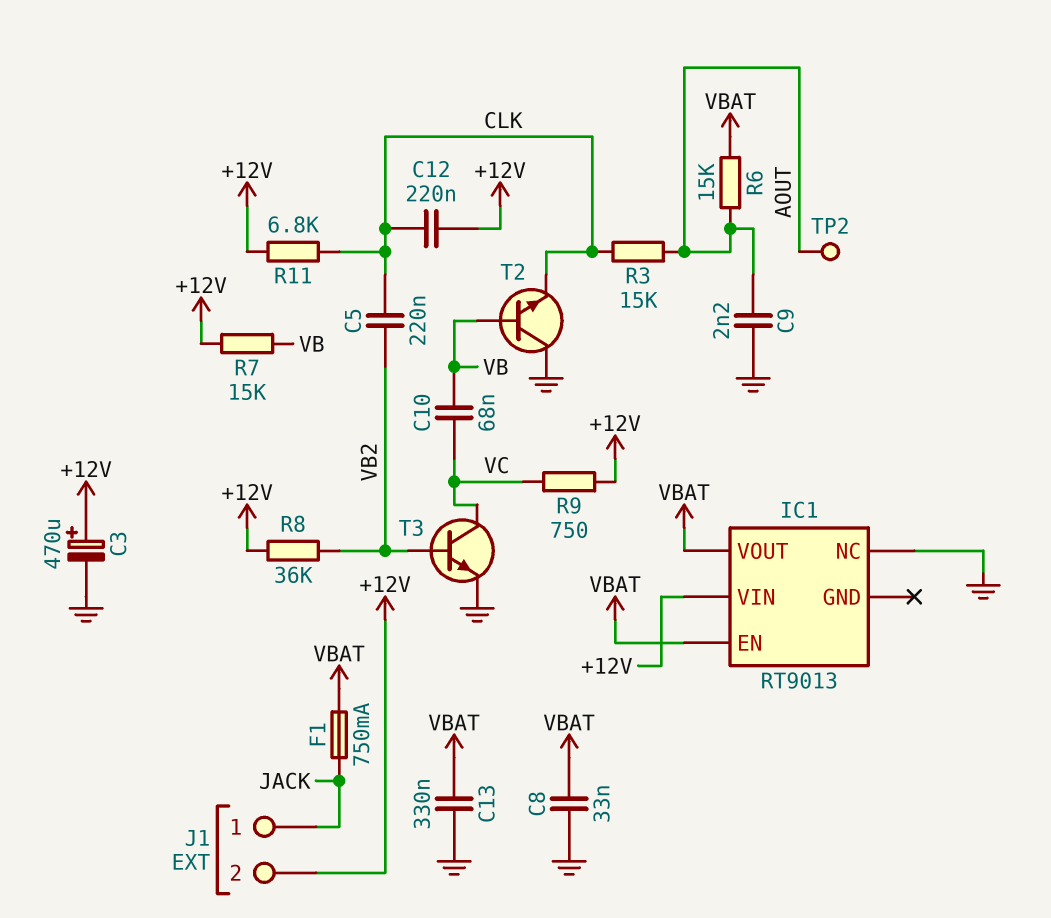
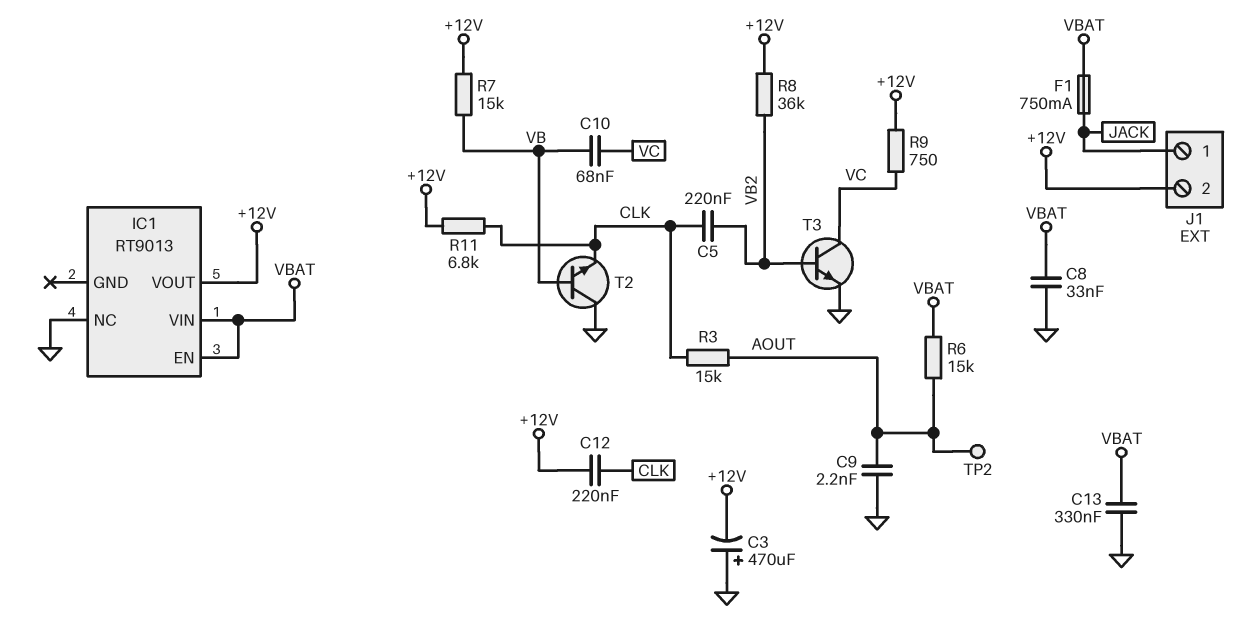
C3: 470uF (plus +12V, minus GND) -> 470uF (plus GND, minus +12V)
IC1 pin VIN: +12V -> VBAT
IC1 pin VOUT: VBAT -> +12V

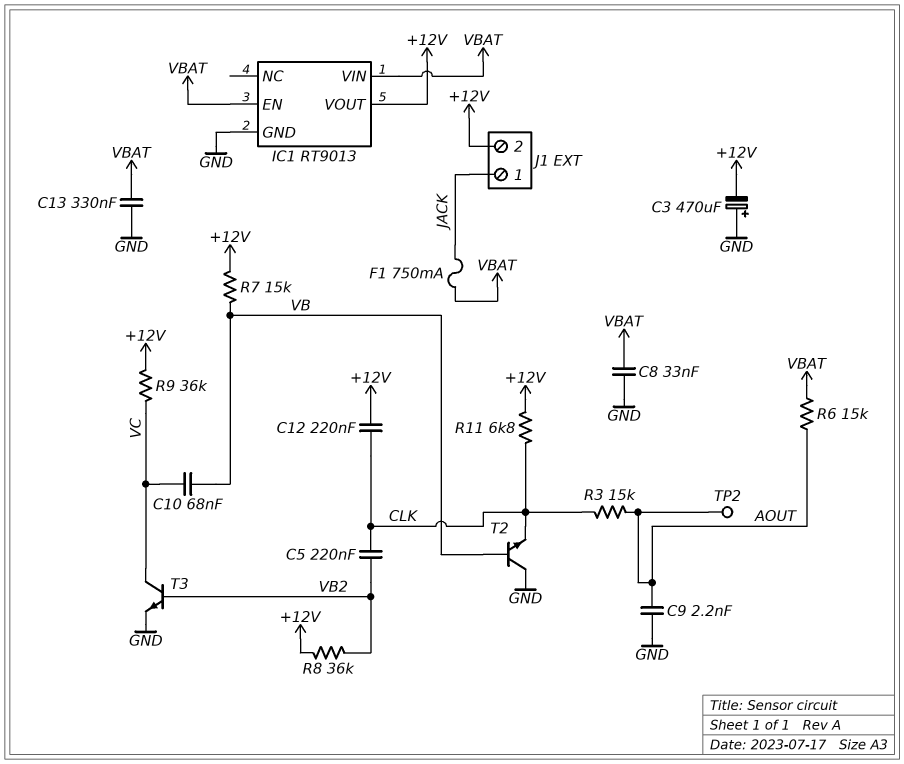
IC1 pin GND: none -> GND
IC1 pin NC: GND -> none
R9: 750 (+12V, VC) -> 36k (+12V, VC)

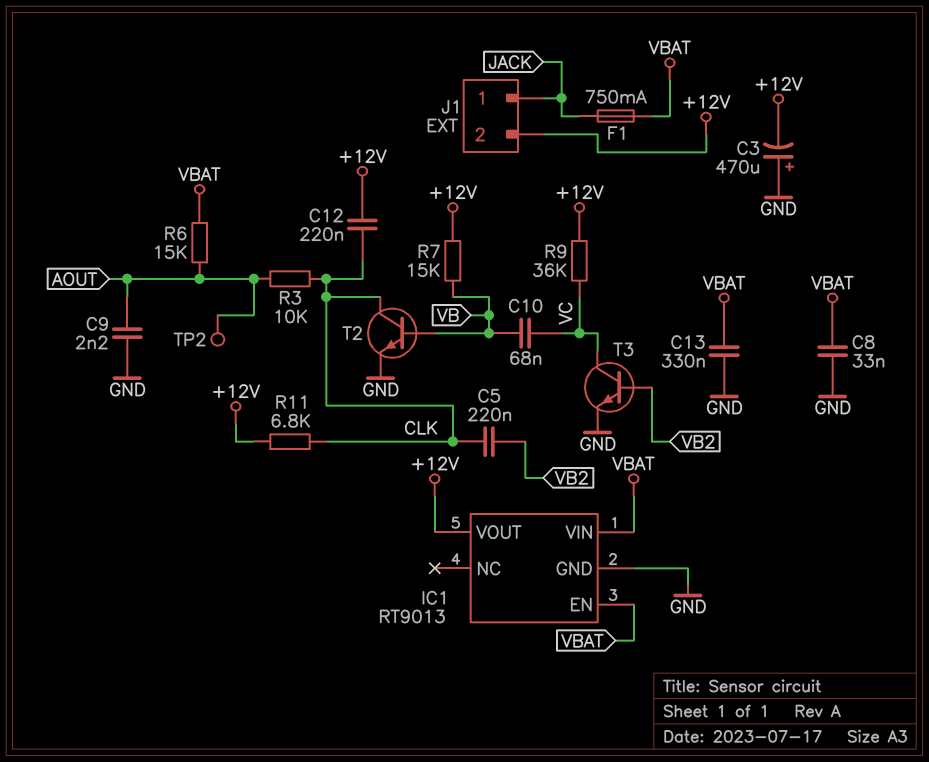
R3: 15k (AOUT, CLK) -> 10k (AOUT, CLK)
R8: 36k (+12V, VB2) -> none
T2: NPN (B VB, C GND, E CLK) -> NPN (B VB, C CLK, E GND)

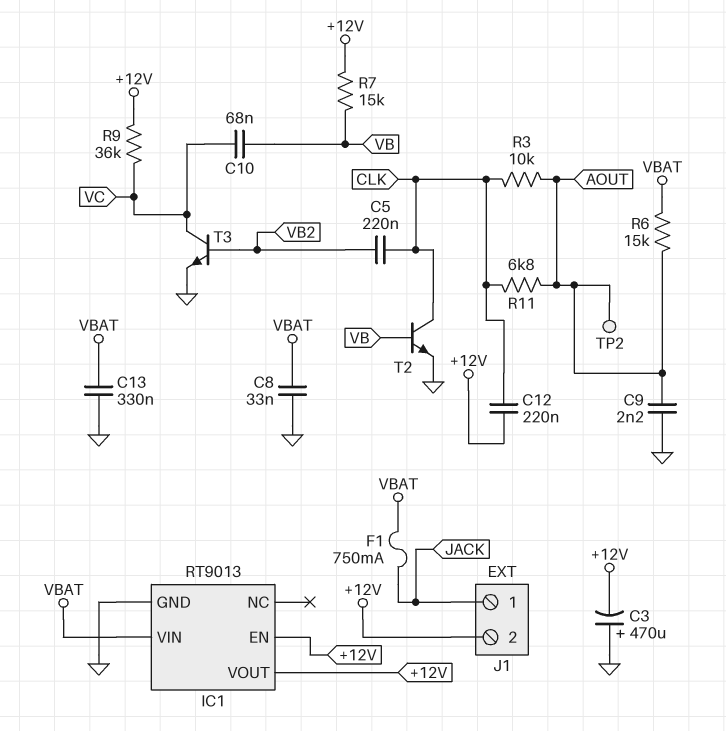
IC1 pin EN: VBAT -> +12V
R11: 6.8k (+12V, CLK) -> 6.8k (AOUT, CLK)

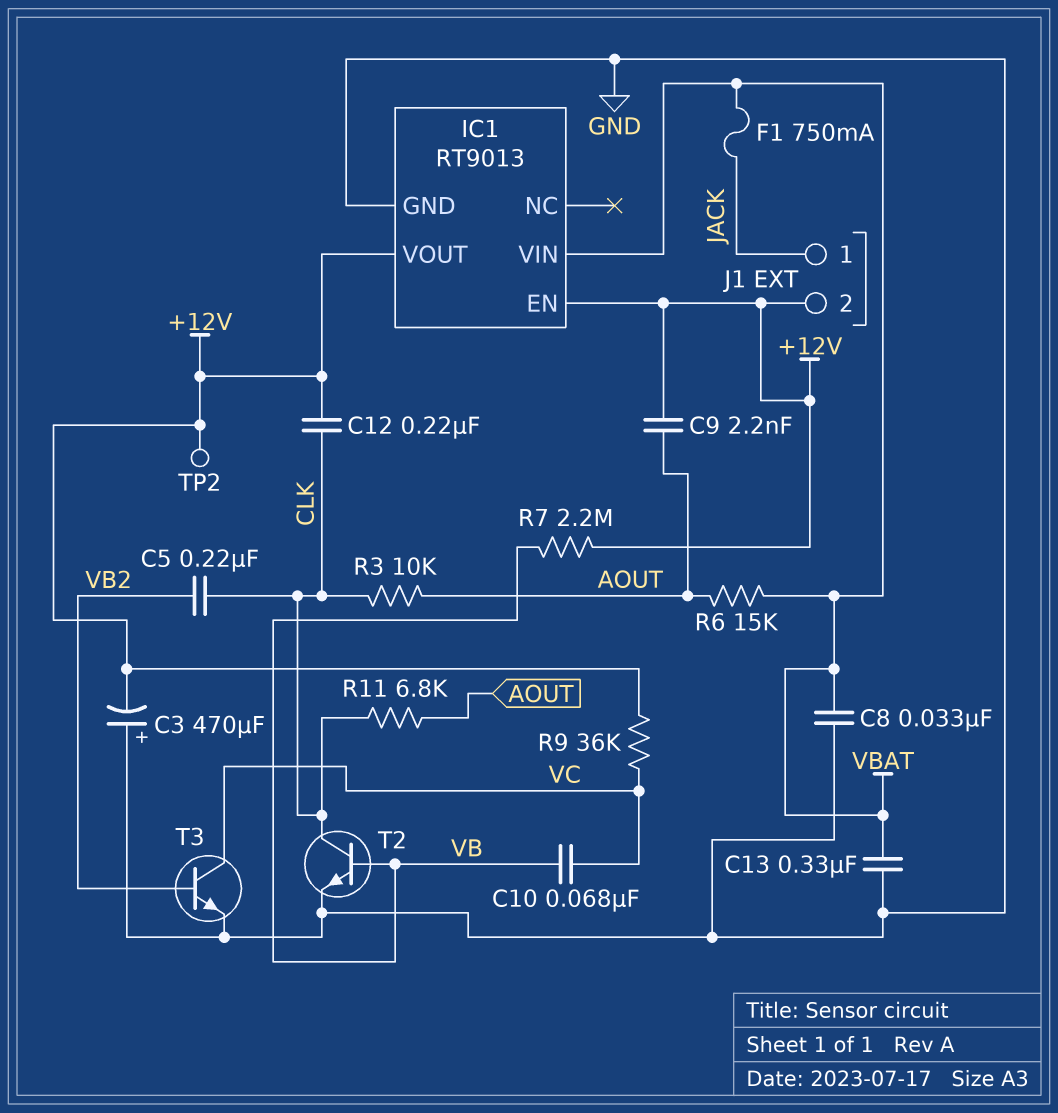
C9: 2.2nF (AOUT, GND) -> 2.2nF (+12V, AOUT)
R7: 15k (+12V, VB) -> 2.2M (+12V, VB)
TP2: test point (AOUT) -> test point (+12V)

